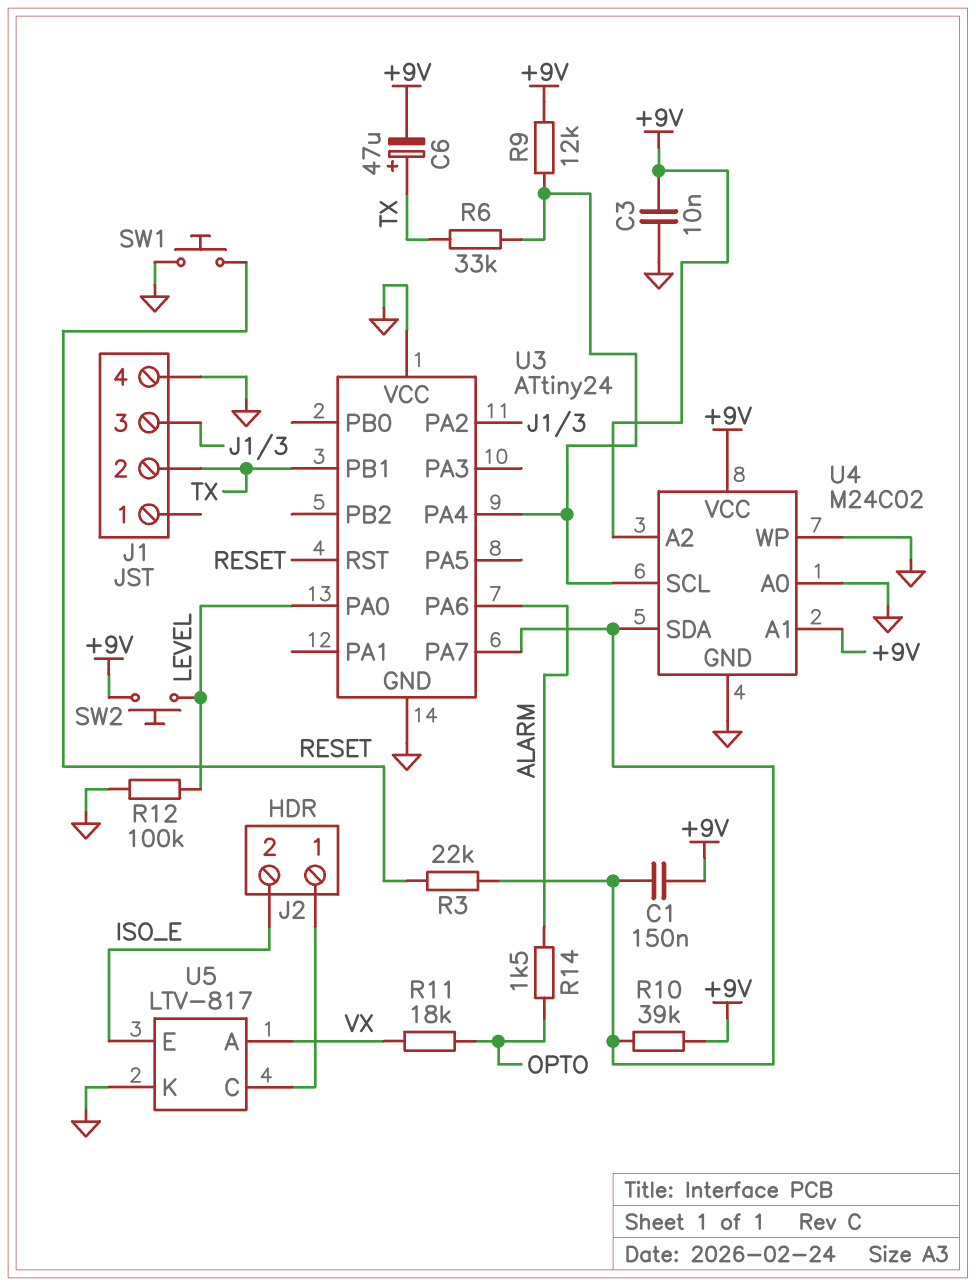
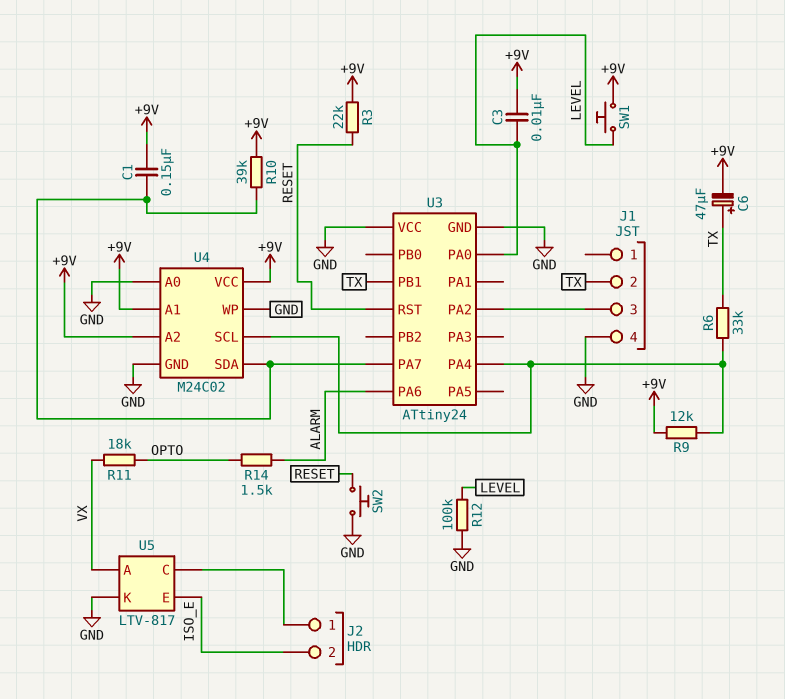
C3: 10nF (+9V, GND) -> 10nF (+9V, LEVEL)
R3: 22k (RESET, U3/PA7) -> 22k (+9V, RESET)
SW1: button (GND, RESET) -> button (+9V, LEVEL)
SW2: button (+9V, LEVEL) -> button (GND, RESET)

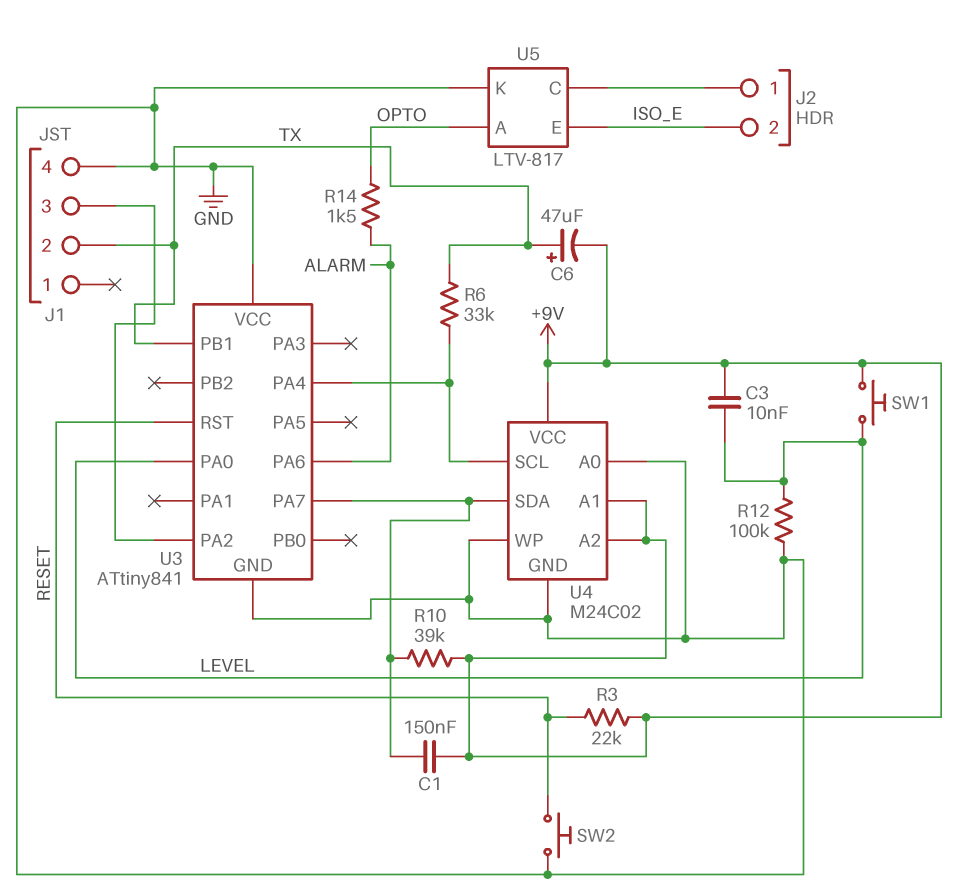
R9: 12k (+9V, U3/PA4) -> none
R11: 18k (OPTO, VX) -> none
U3: ATtiny24 -> ATtiny841
U5 pin A: VX -> OPTO

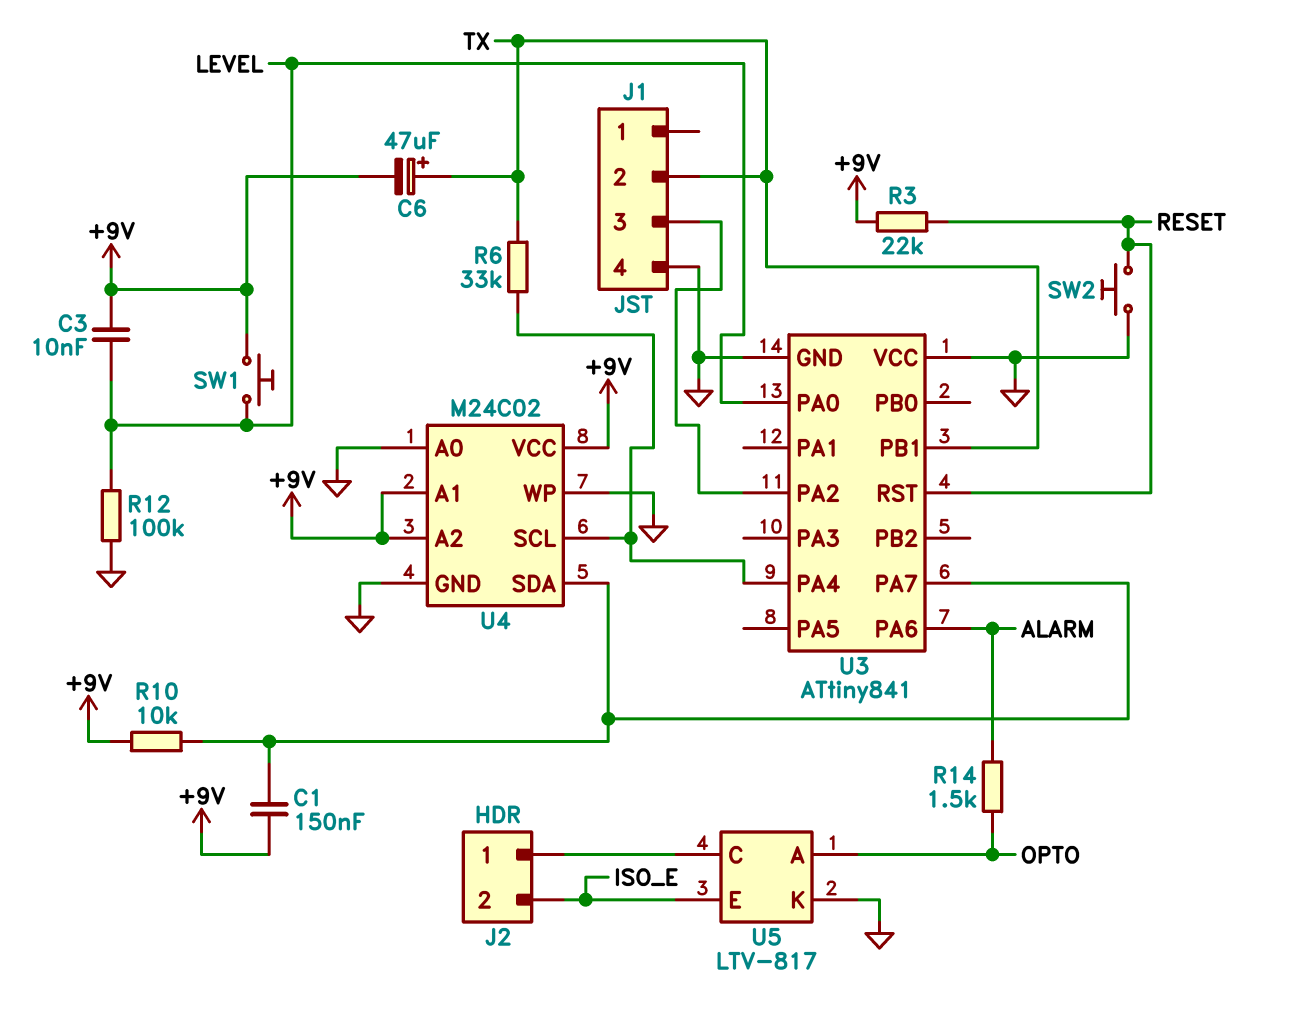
R10: 39k (+9V, U3/PA7) -> 10k (+9V, U3/PA7)

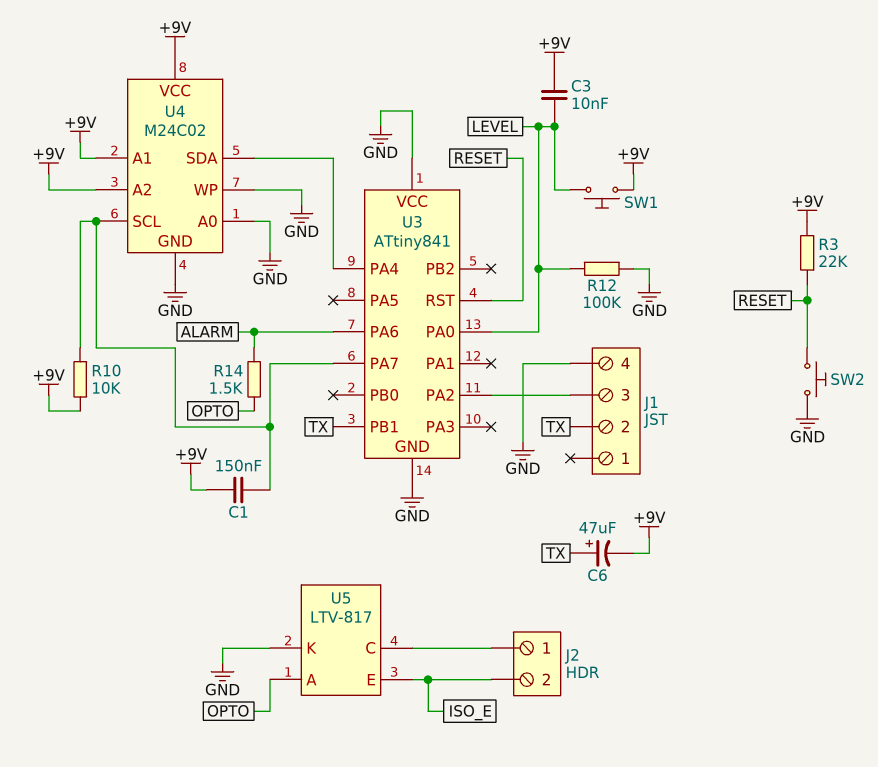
R6: 33k (TX, U3/PA4) -> none
U4 pin SCL: U3/PA4 -> U3/PA7
U4 pin SDA: U3/PA7 -> U3/PA4

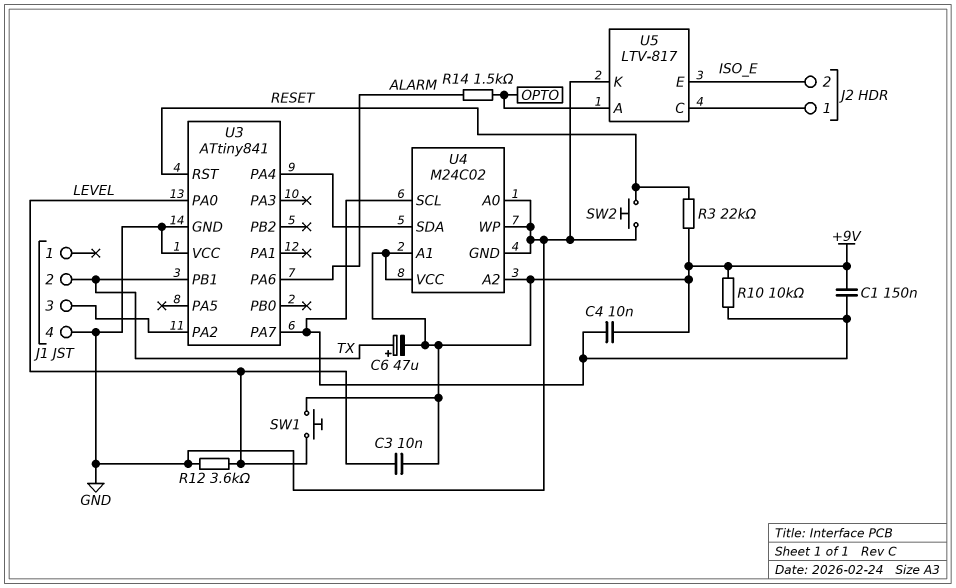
C4: none -> 10nF (+9V, U3/PA7)
R12: 100k (GND, LEVEL) -> 3.6k (GND, LEVEL)

